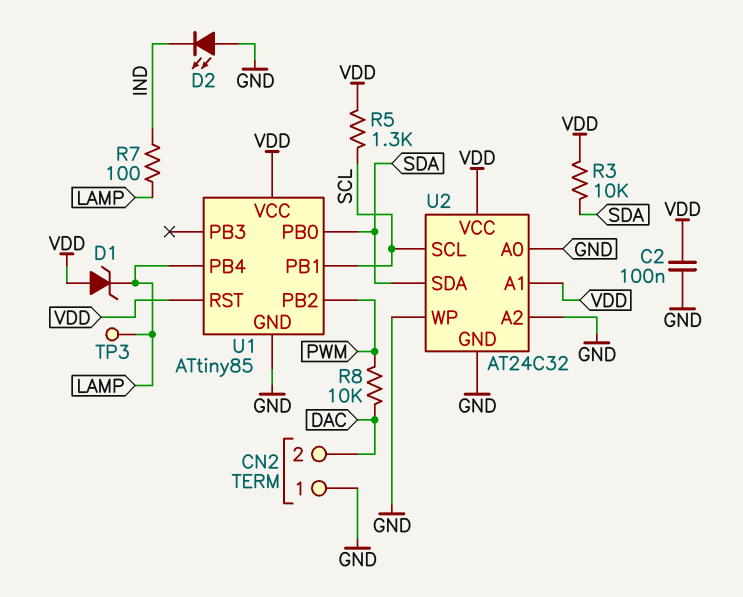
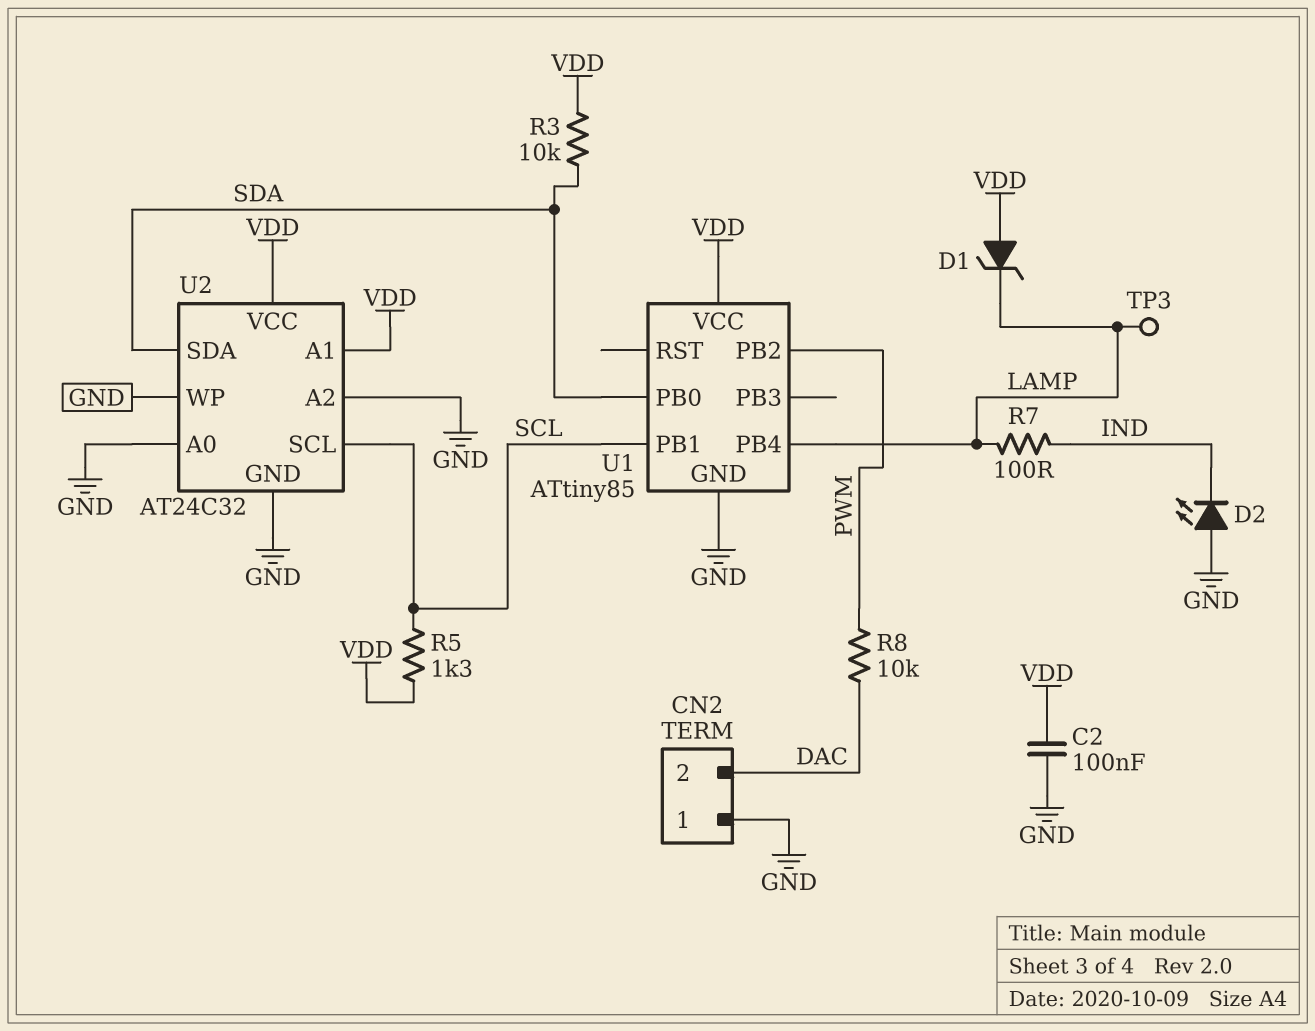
U1 pin RST: VDD -> none

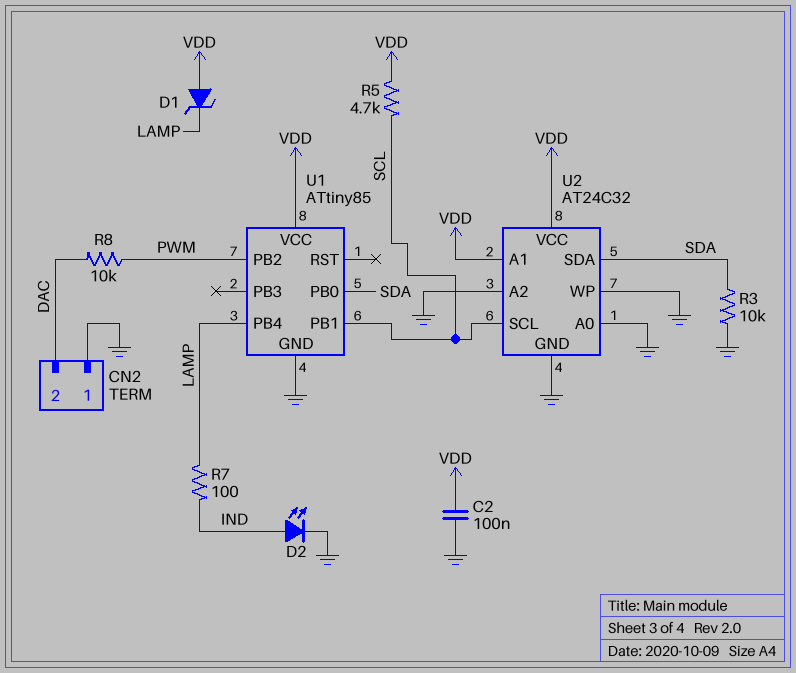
D2: LED (A GND, K IND) -> LED (A IND, K GND)
R3: 10k (SDA, VDD) -> 10k (GND, SDA)
R5: 1.3k (SCL, VDD) -> 4.7k (SCL, VDD)
TP3: test point (LAMP) -> none

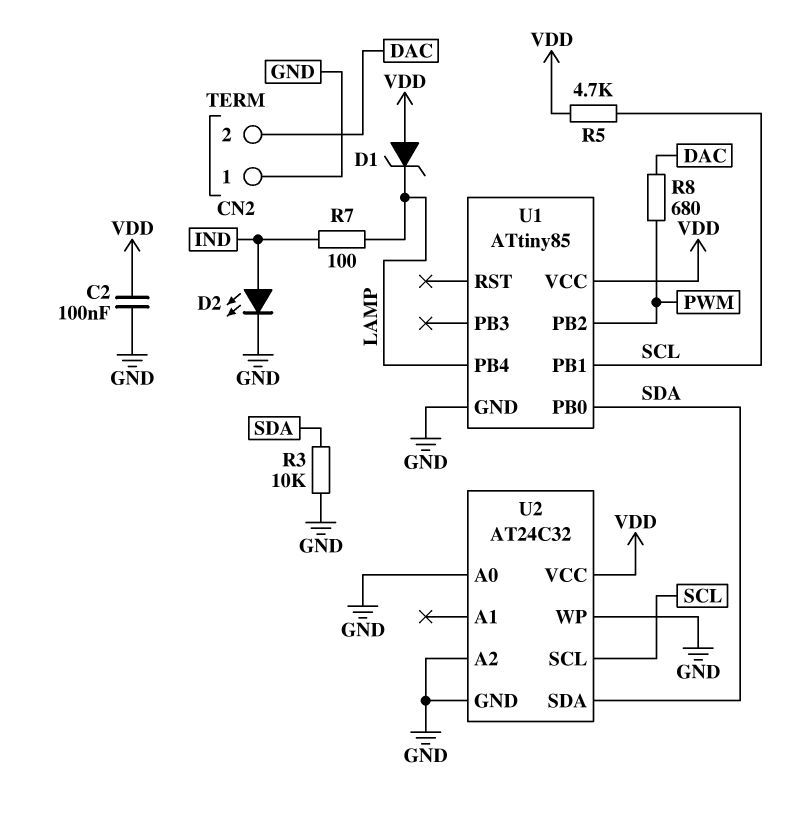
R8: 10k (DAC, PWM) -> 680 (DAC, PWM)
U2 pin A1: VDD -> none

